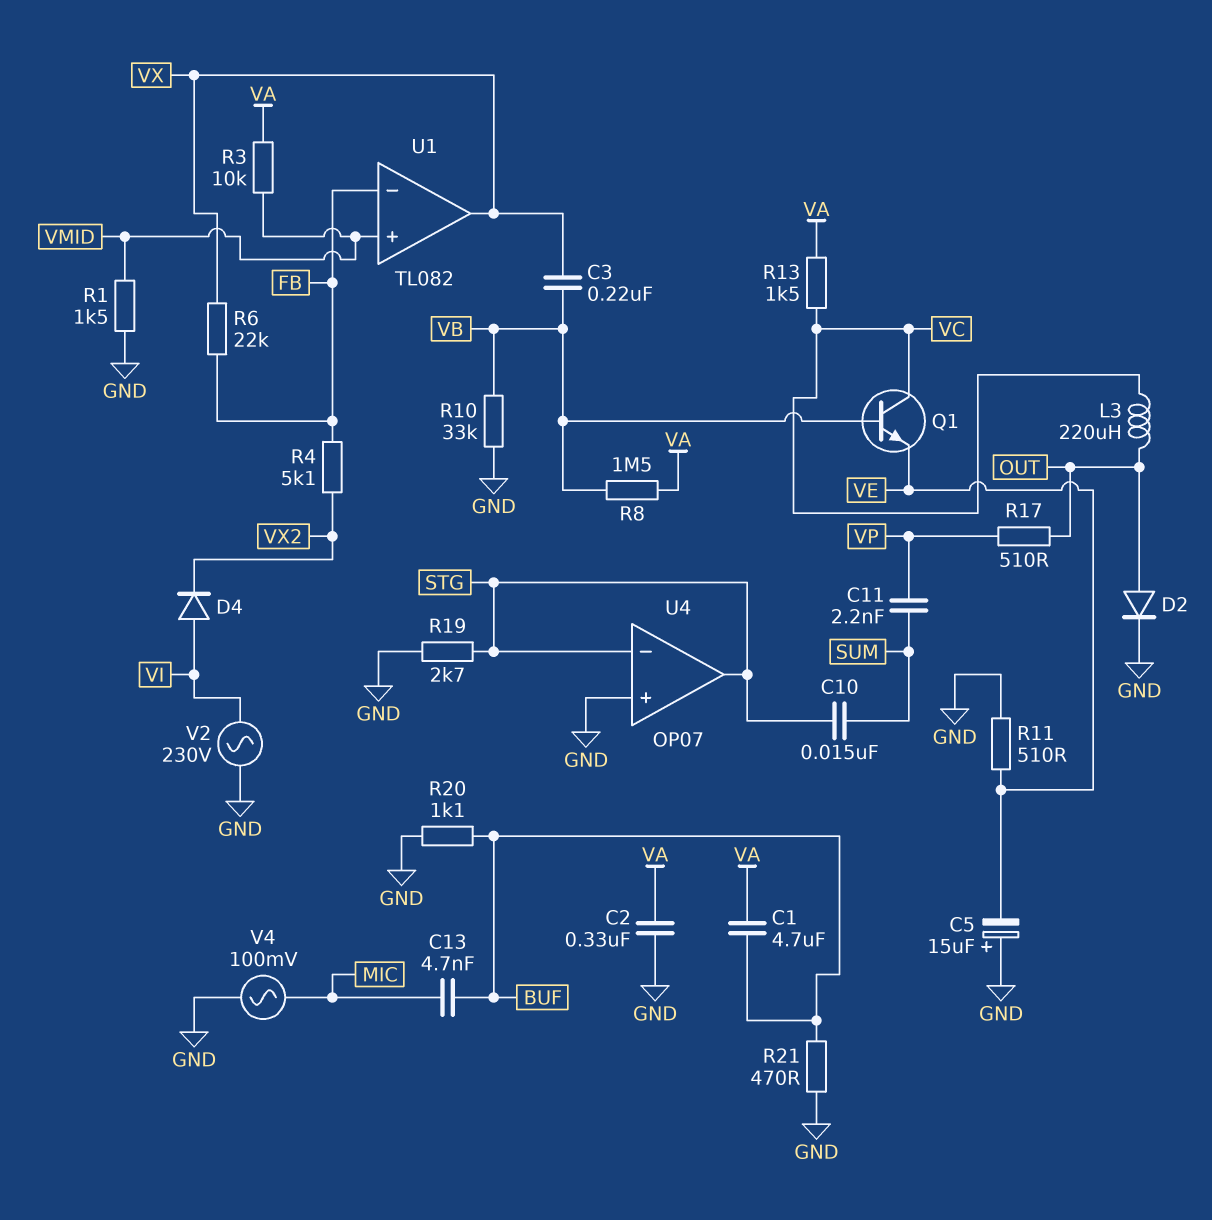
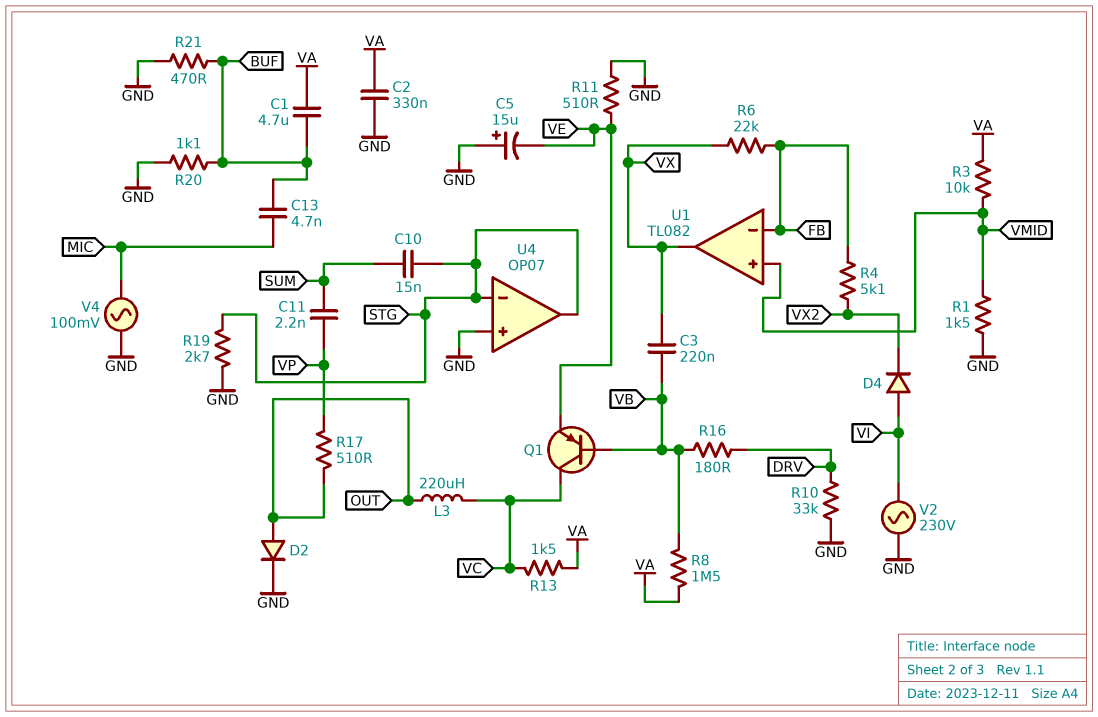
Q1: NPN (B VB, C VC, E VE) -> PNP (B VB, C VC, E VE)
R10: 33k (GND, VB) -> 33k (DRV, GND)
R16: none -> 180 (DRV, VB)

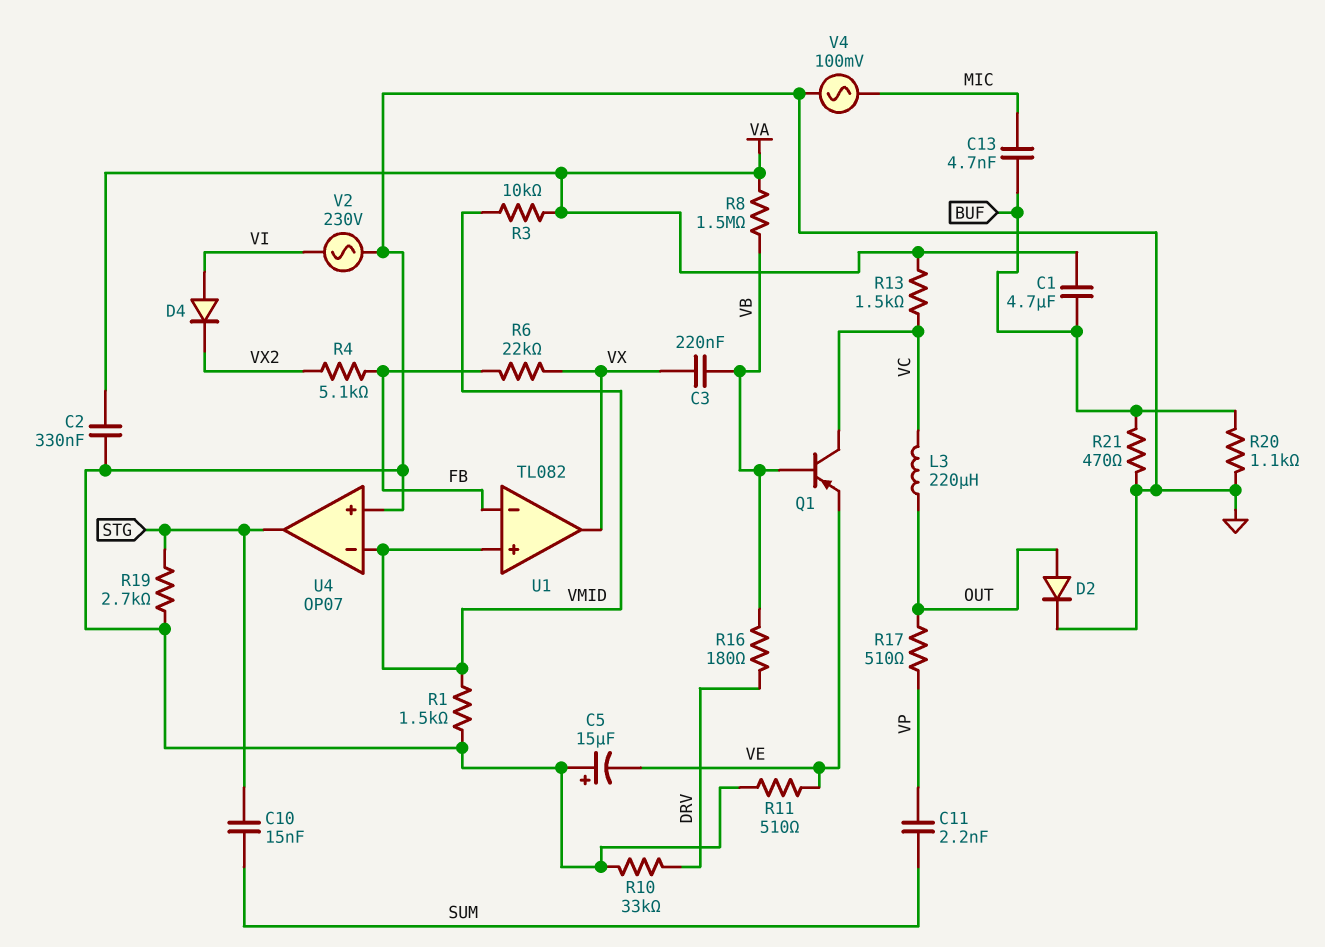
U4 pin in-: STG -> VMID

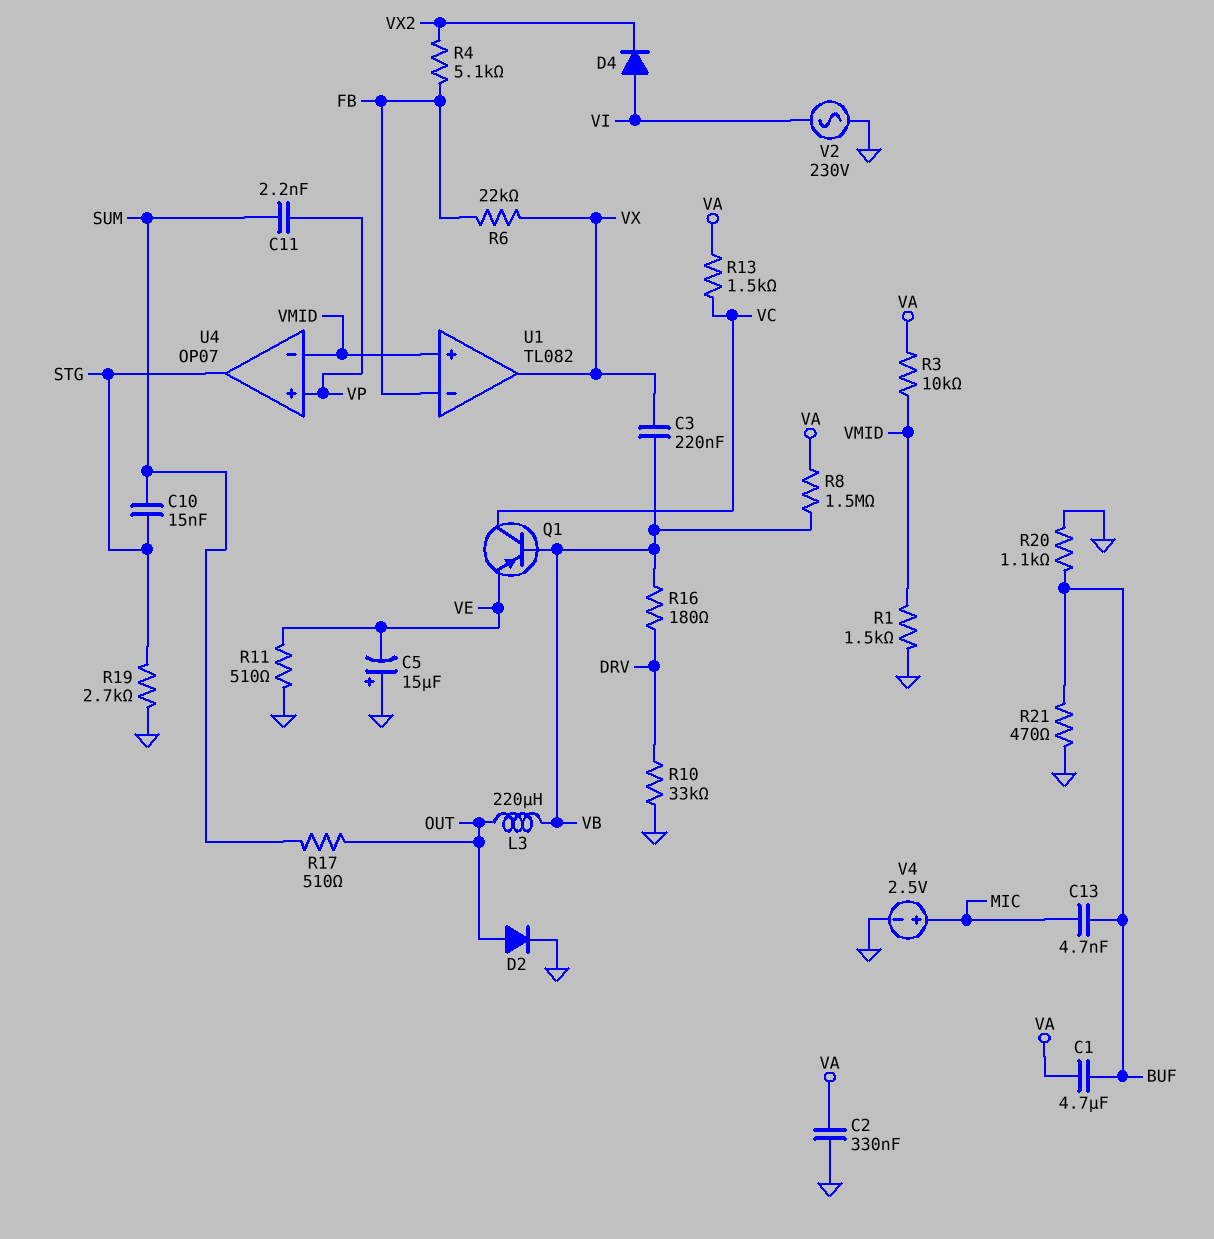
L3: 220uH (OUT, VC) -> 220uH (OUT, VB)
R17: 510 (OUT, VP) -> 510 (OUT, SUM)
U4 pin in+: GND -> VP
V4: AC 100mV (GND, MIC) -> 2.5V (plus MIC, minus GND)

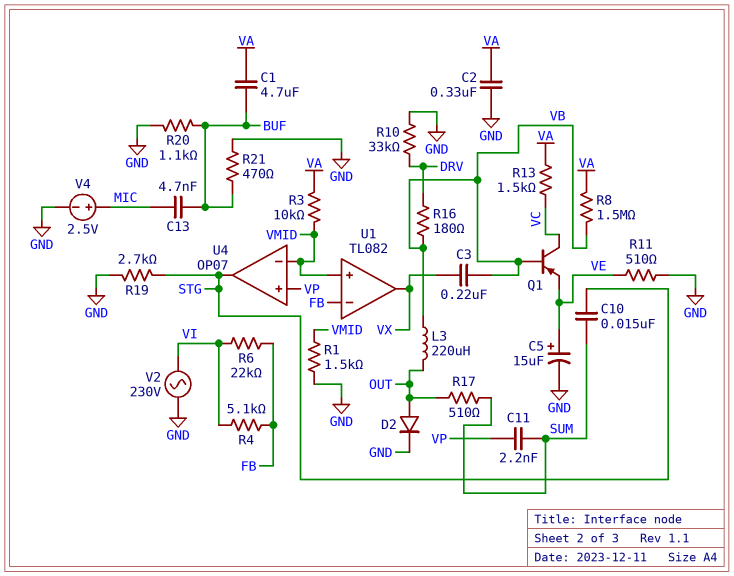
C5: 15uF (plus GND, minus VE) -> 15uF (plus VE, minus GND)
D4: diode (A VI, K VX2) -> none
R4: 5.1k (FB, VX2) -> 5.1k (FB, VI)
R6: 22k (FB, VX) -> 22k (FB, VI)

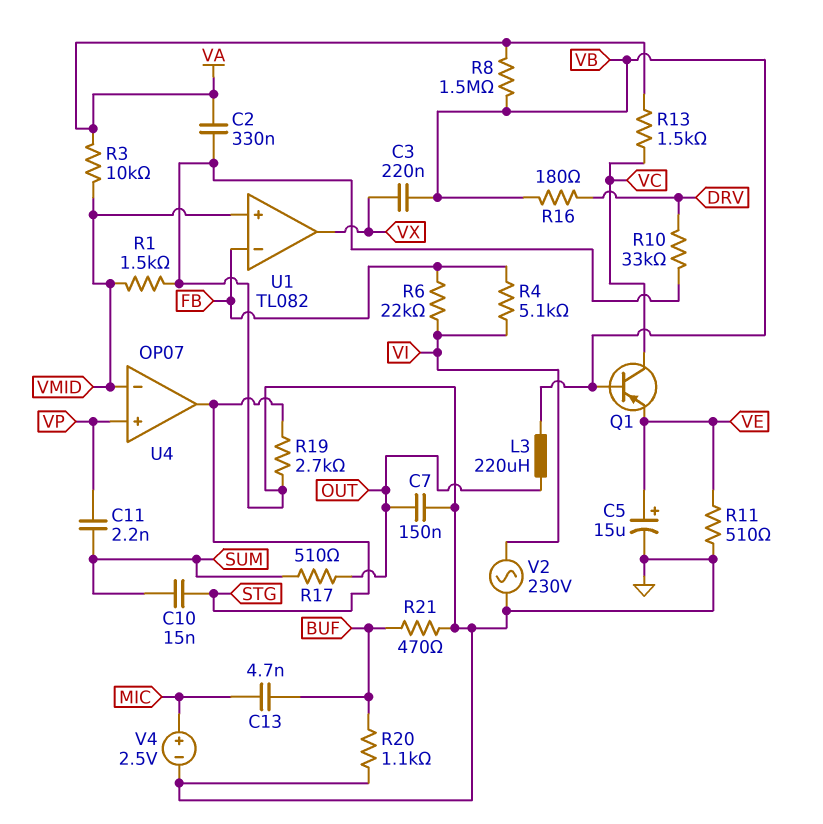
C1: 4.7uF (BUF, VA) -> none
C7: none -> 150nF (GND, OUT)
D2: diode (A OUT, K GND) -> none

